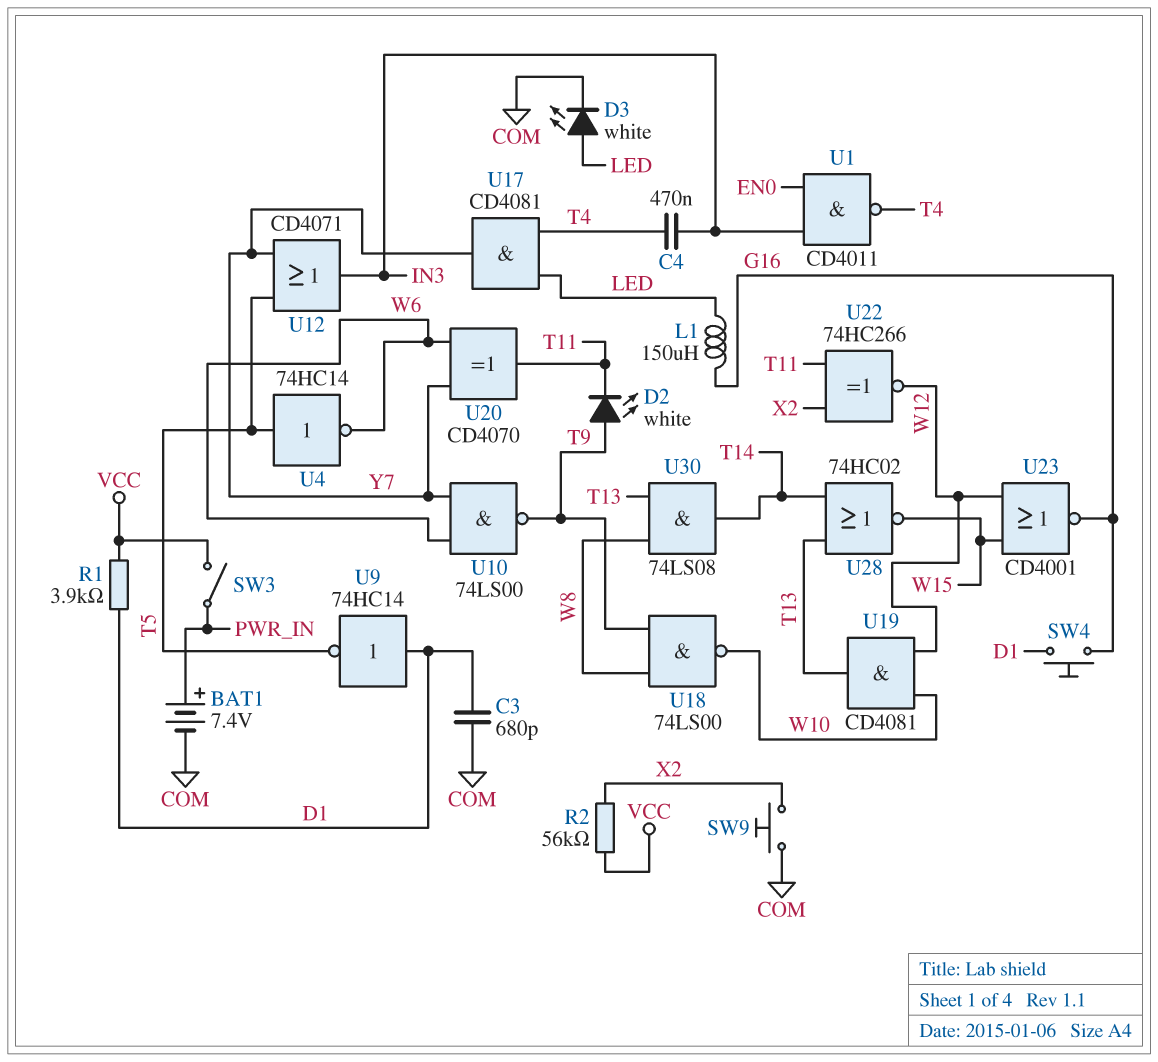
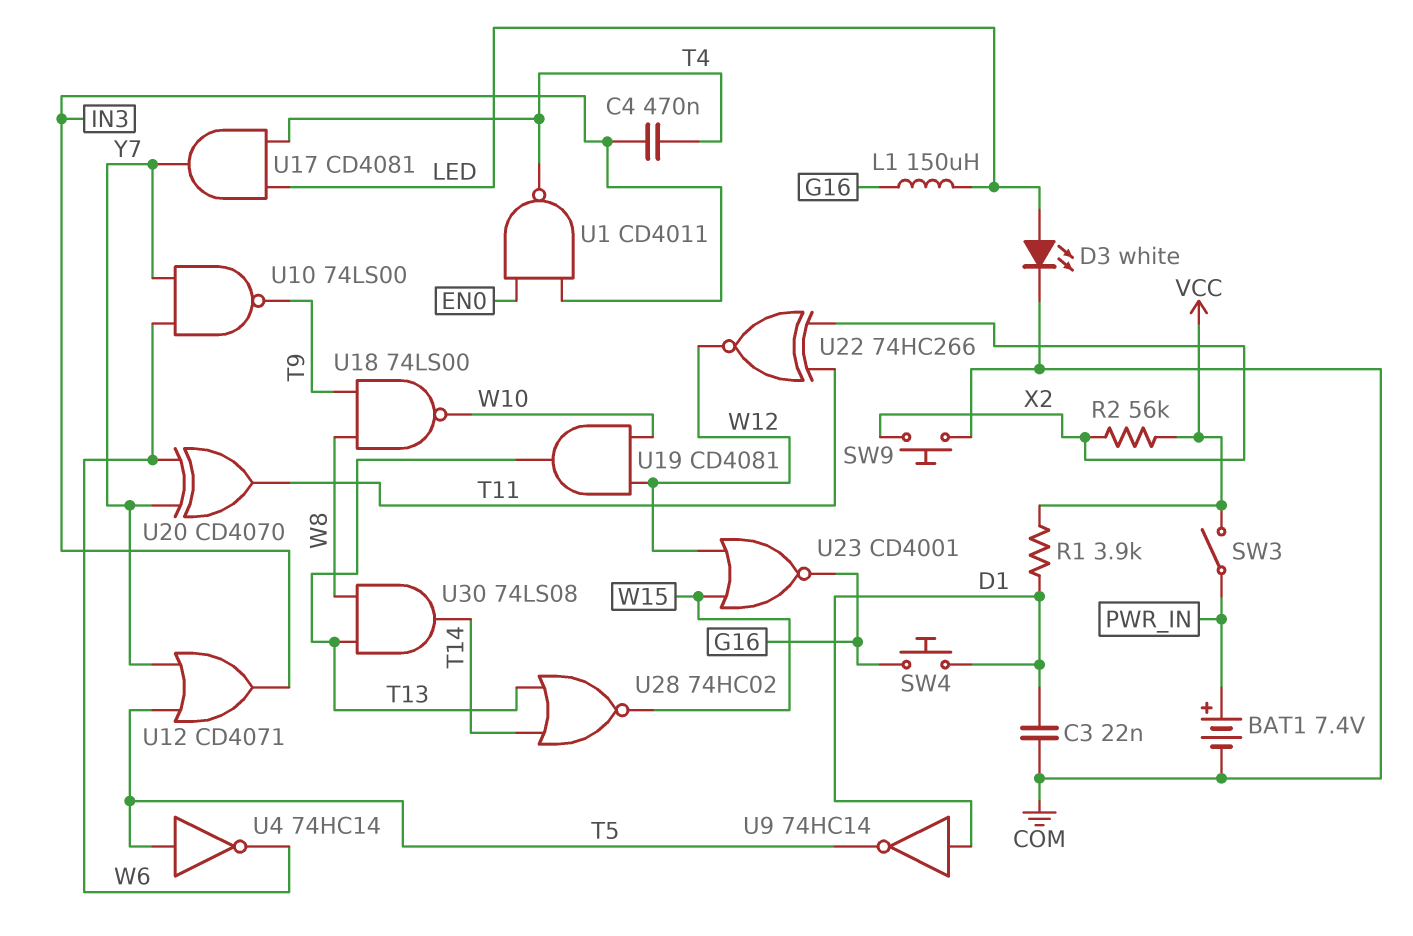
C3: 680pF (COM, D1) -> 22nF (COM, D1)
D2: LED white (A T9, K T11) -> none

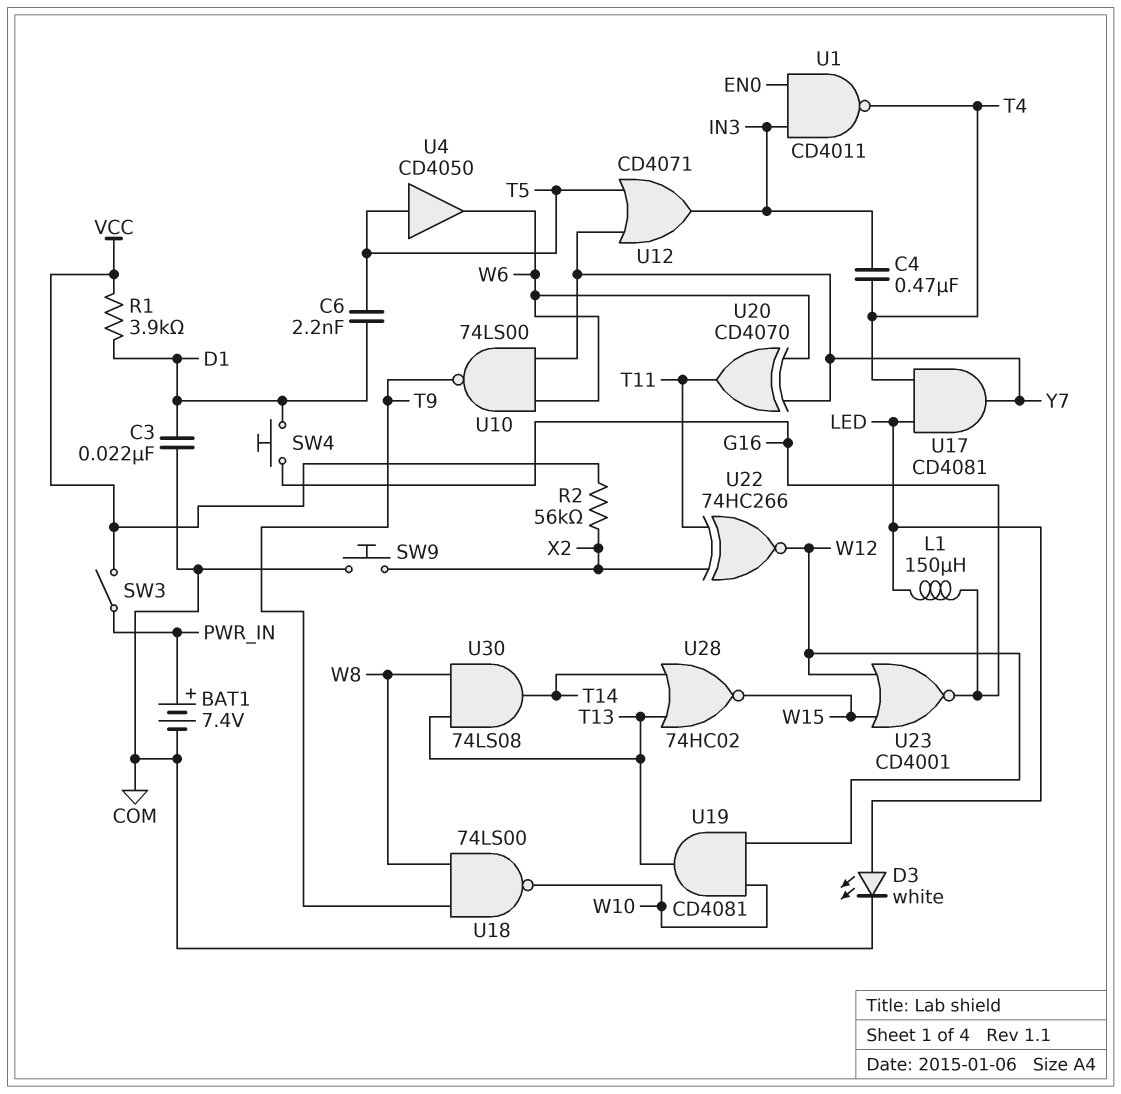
C6: none -> 2.2nF (D1, T5)
U4: NOT 74HC14 (in T5, out W6) -> buffer CD4050 (in T5, out W6)
U9: NOT 74HC14 (in D1, out T5) -> none

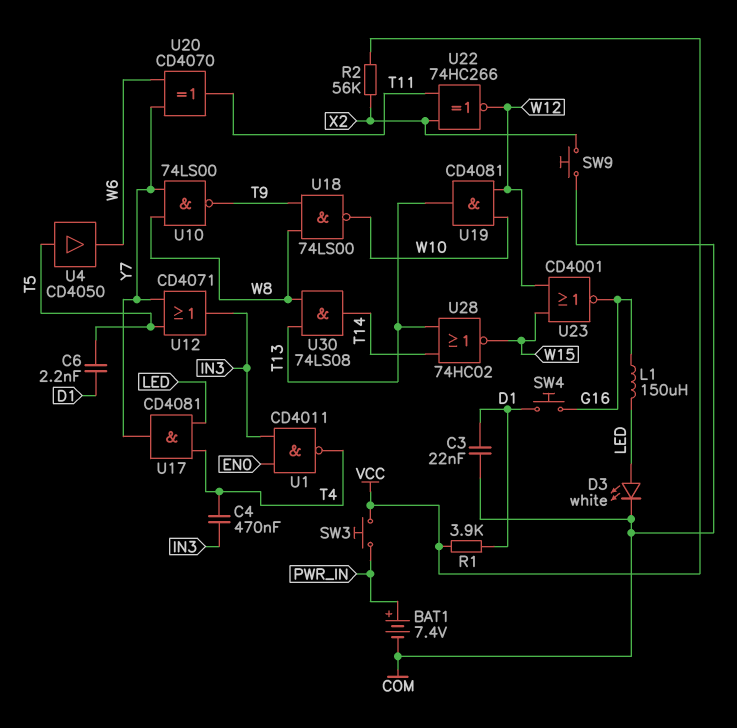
SW3: switch (PWR_IN, VCC) -> button (PWR_IN, VCC)
U10: NAND 74LS00 (in W6, in Y7, out T9) -> NAND 74LS00 (in W8, in Y7, out T9)

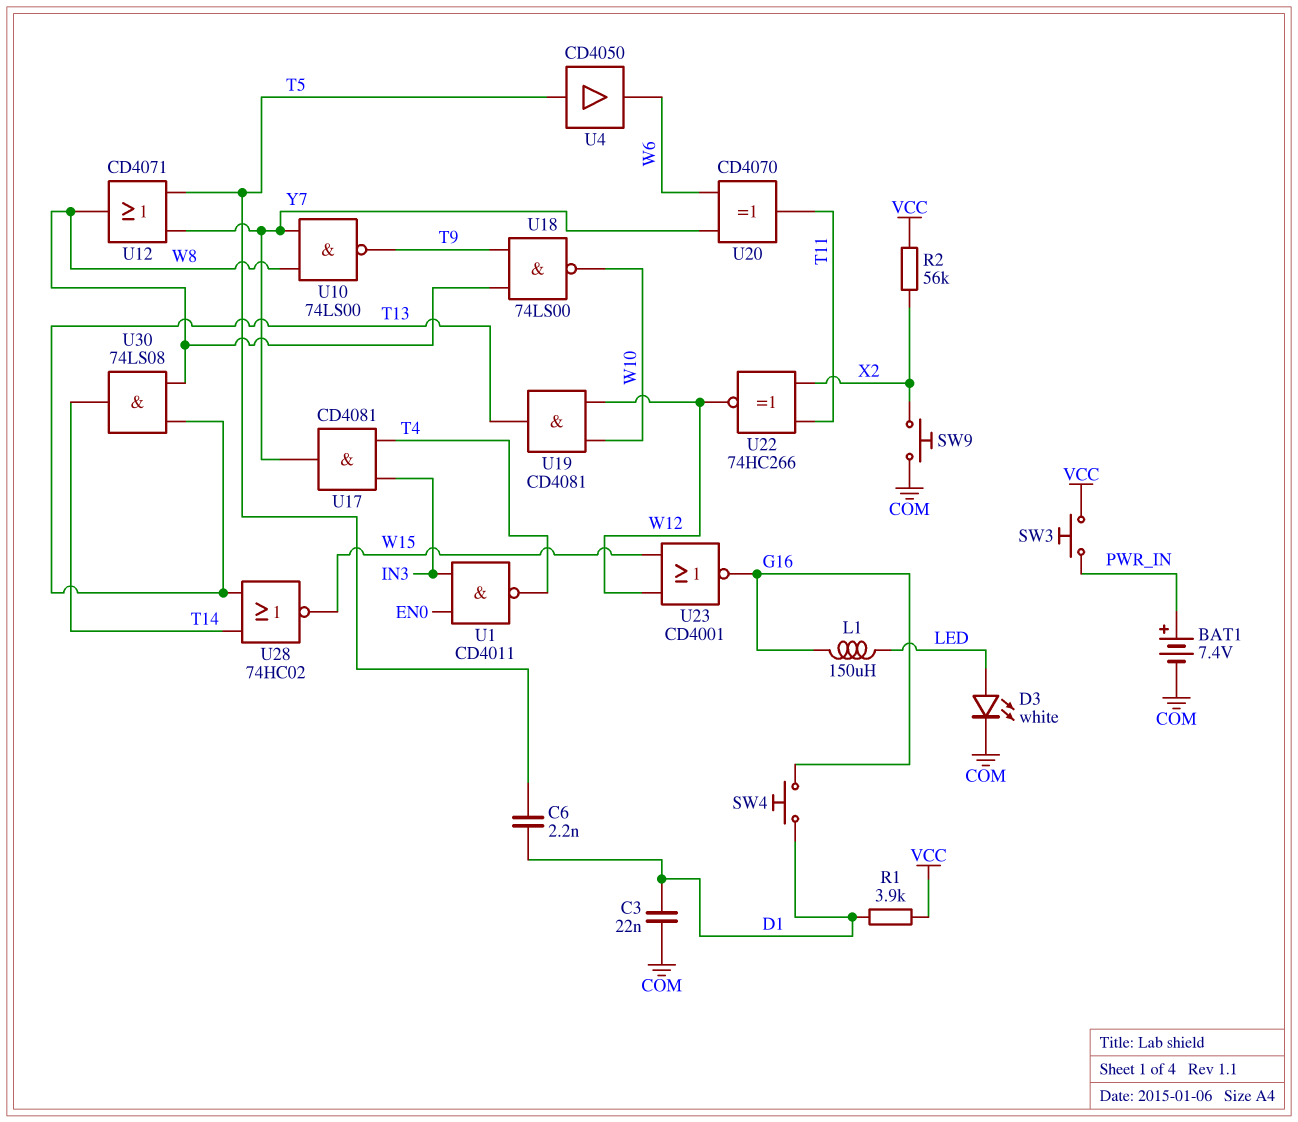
C4: 470nF (IN3, T4) -> none
U12: OR CD4071 (in T5, in Y7, out IN3) -> OR CD4071 (in T5, in Y7, out W8)
U17: AND CD4081 (in LED, in T4, out Y7) -> AND CD4081 (in IN3, in T4, out Y7)

